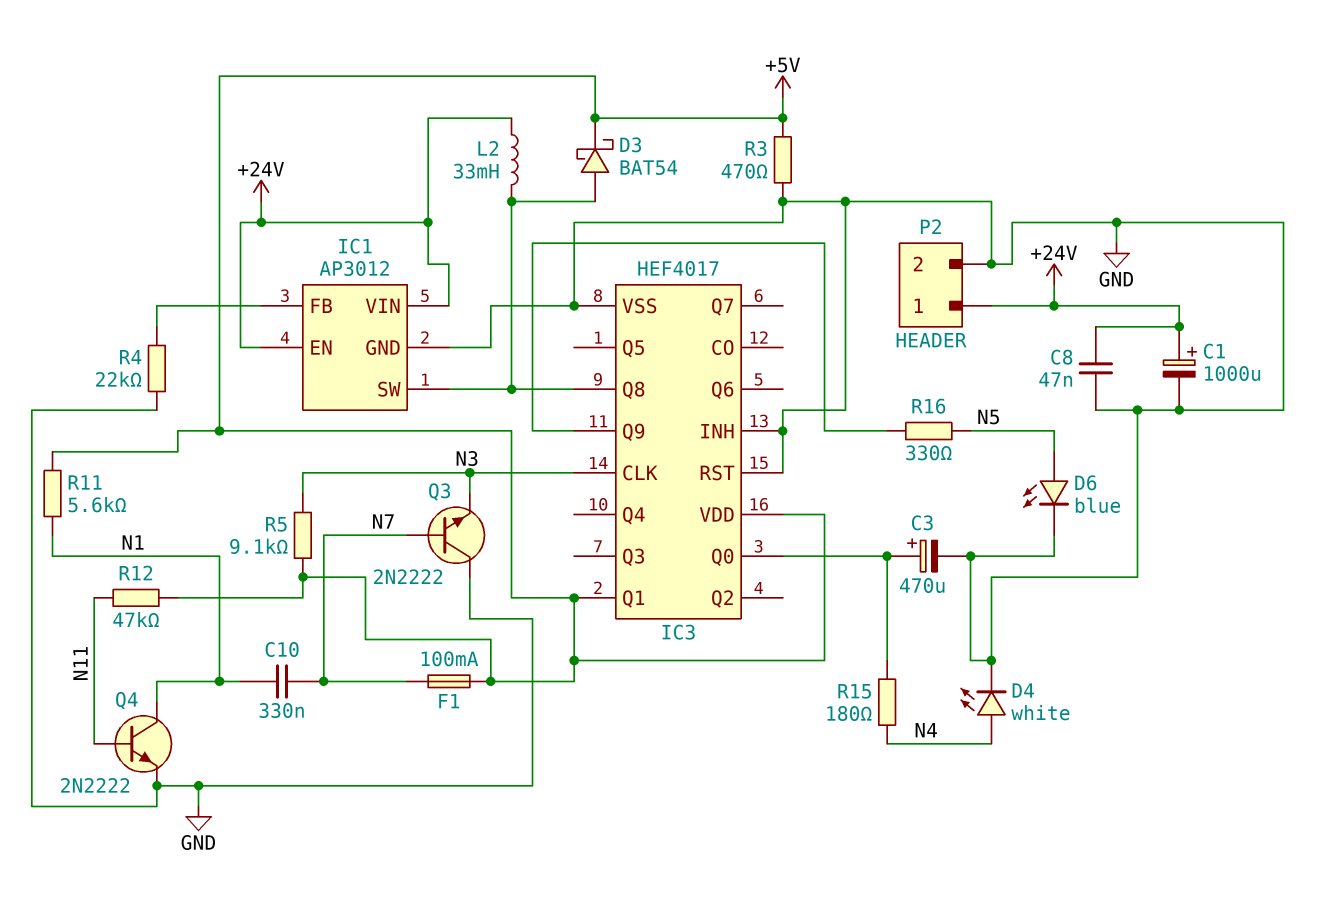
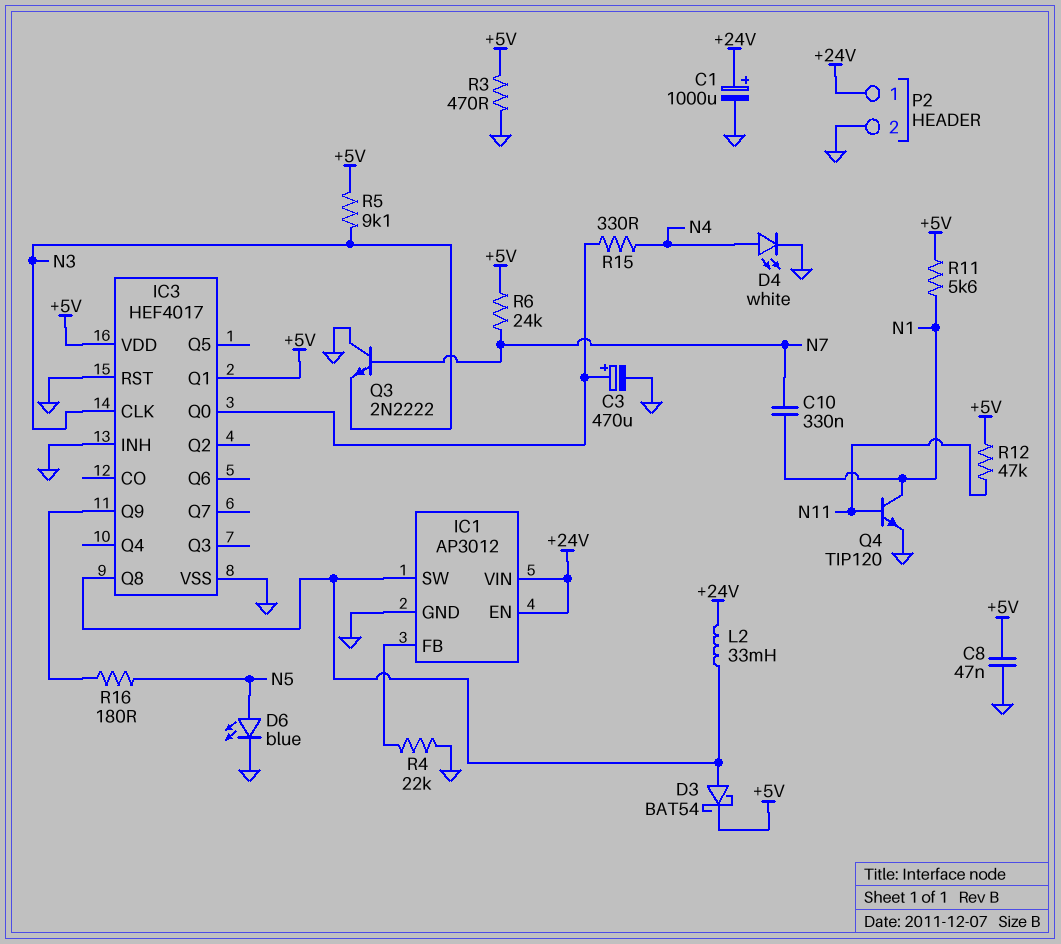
C8: 47nF (+24V, GND) -> 47nF (+5V, GND)
F1: 100mA (+5V, N7) -> none
Q4: NPN 2N2222 (B N11, C N1, E GND) -> NPN TIP120 (B N11, C N1, E GND)
R6: none -> 24k (+5V, N7)
R15: 180 (IC3/Q0, N4) -> 330 (IC3/Q0, N4)
R16: 330 (IC3/Q9, N5) -> 180 (IC3/Q9, N5)

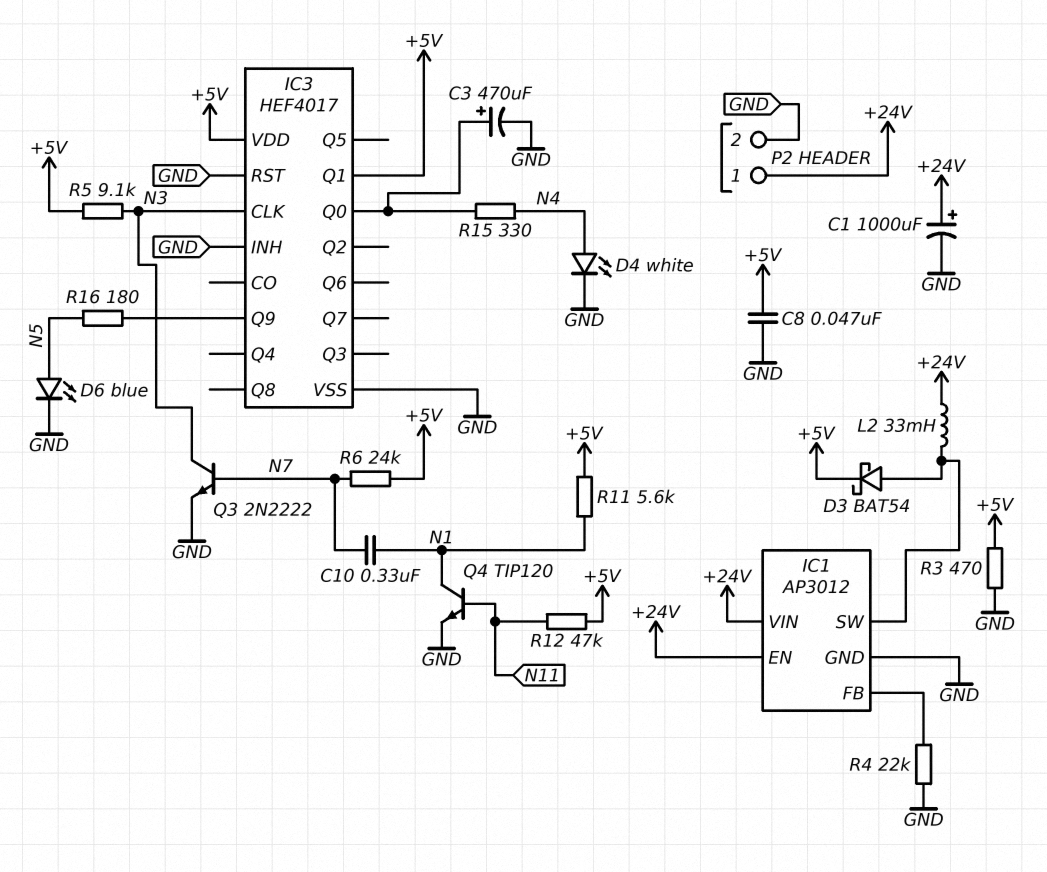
IC3 pin Q8: IC1/SW -> none
Q3: NPN 2N2222 (B N7, C GND, E N3) -> NPN 2N2222 (B N7, C N3, E GND)

